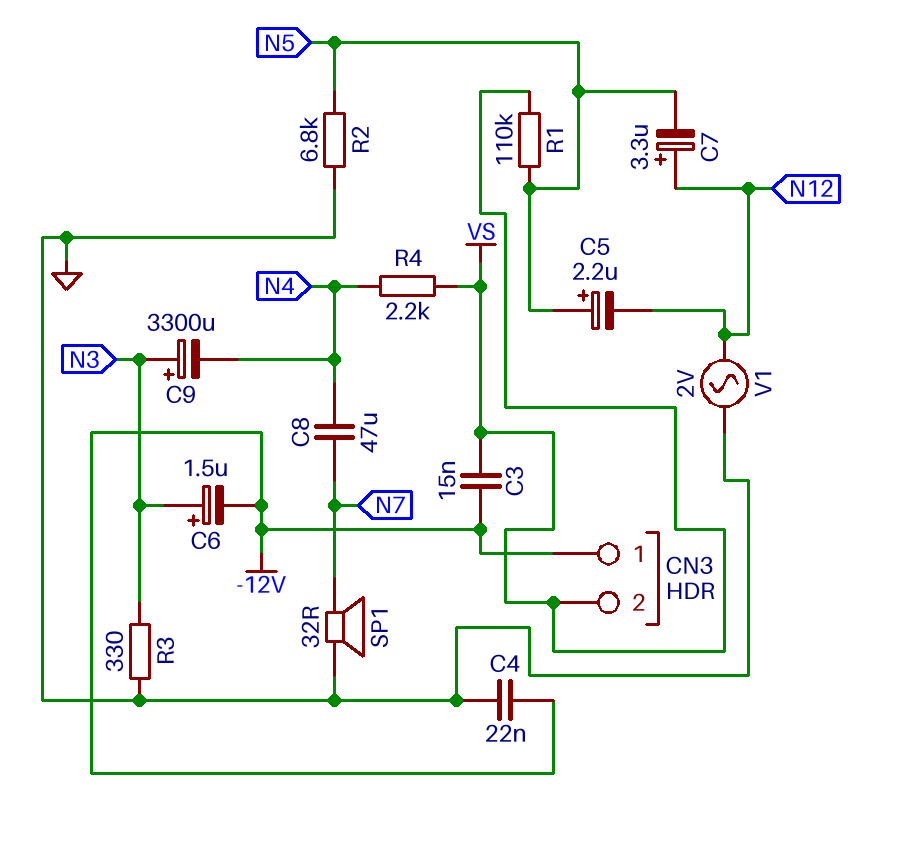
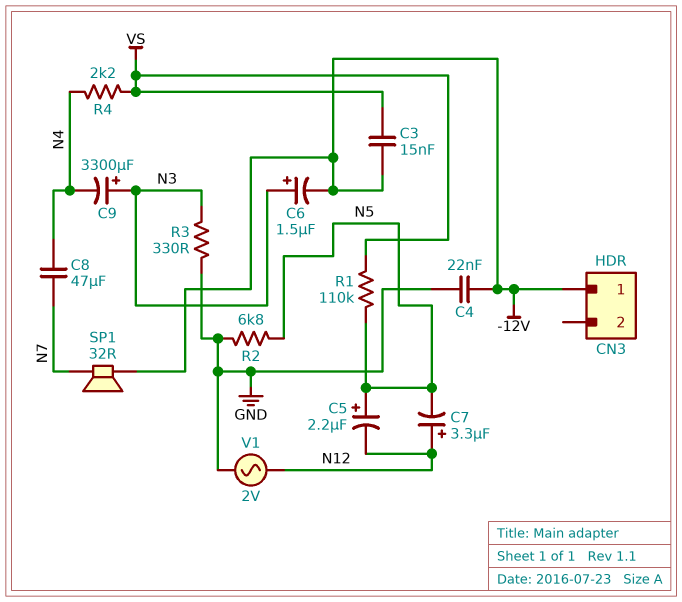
CN3 pin 2: VS -> none
SP1: speaker 32R (GND, N7) -> speaker 32R (-12V, N7)

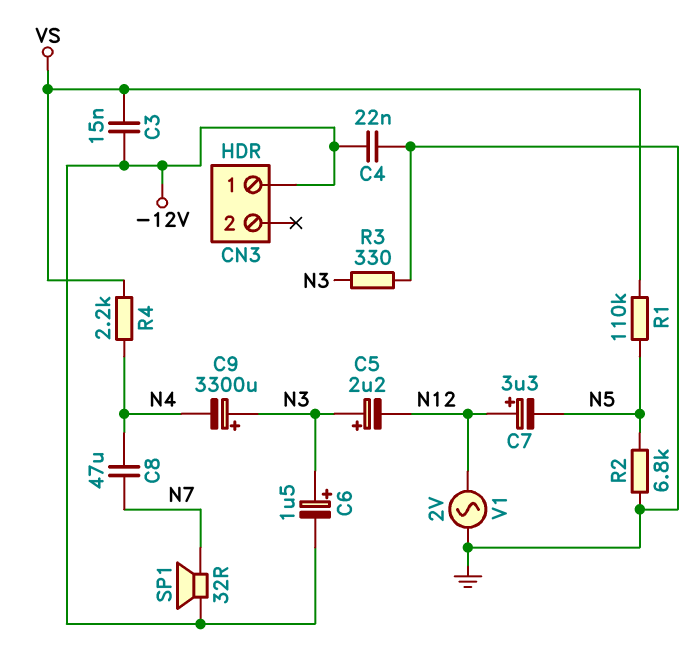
C5: 2.2uF (plus N5, minus N12) -> 2.2uF (plus N3, minus N12)

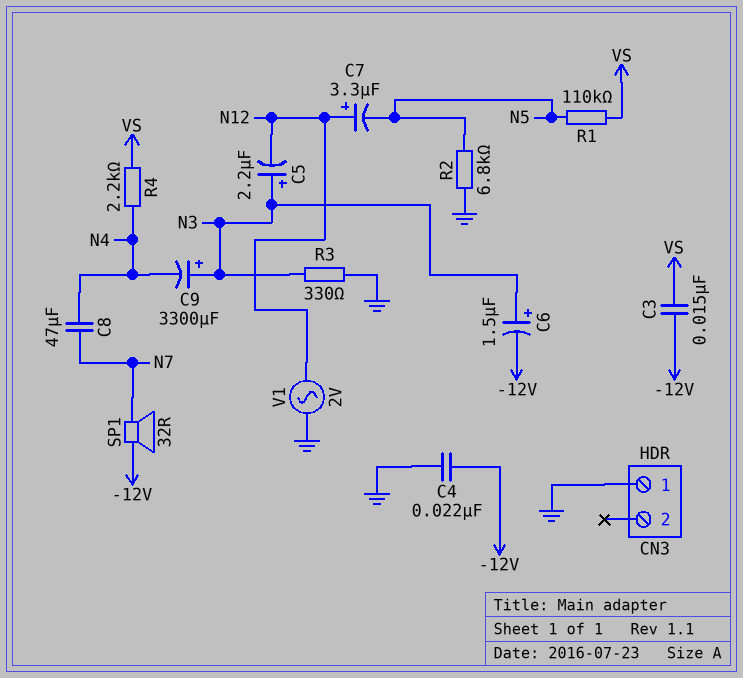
CN3 pin 1: -12V -> GND

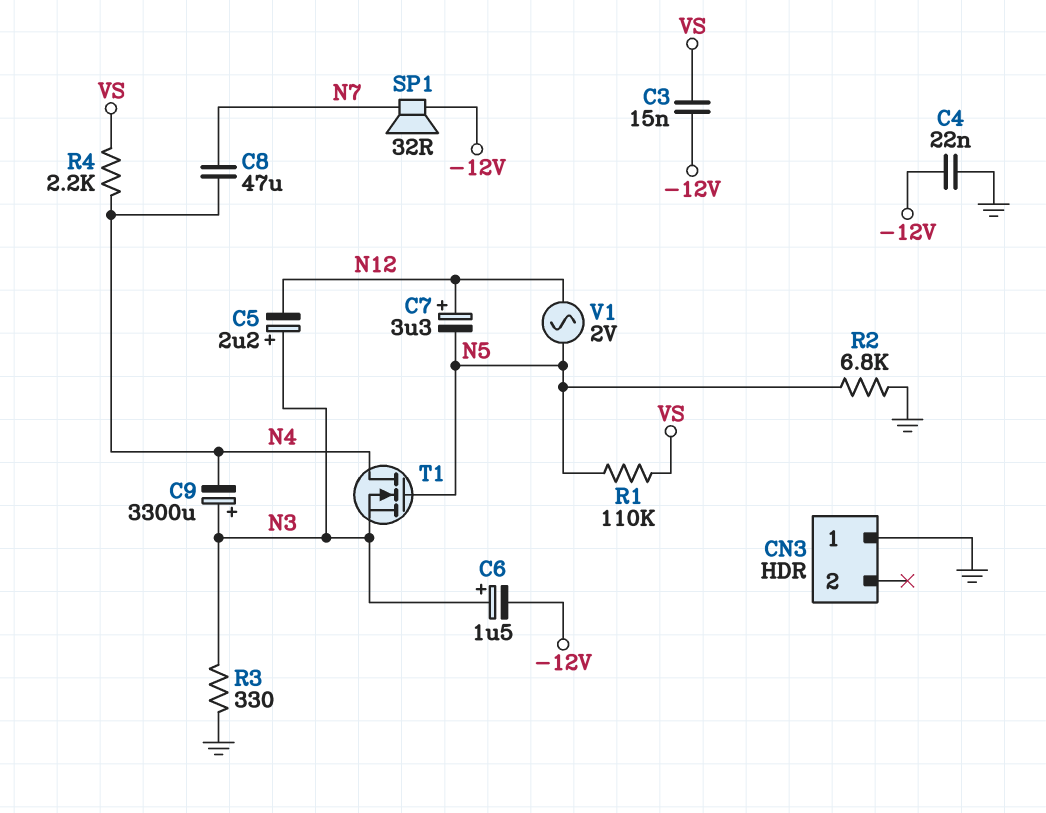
T1: none -> NMOS (G N5, D N4, S N3)
V1: AC 2V (GND, N12) -> AC 2V (N5, N12)

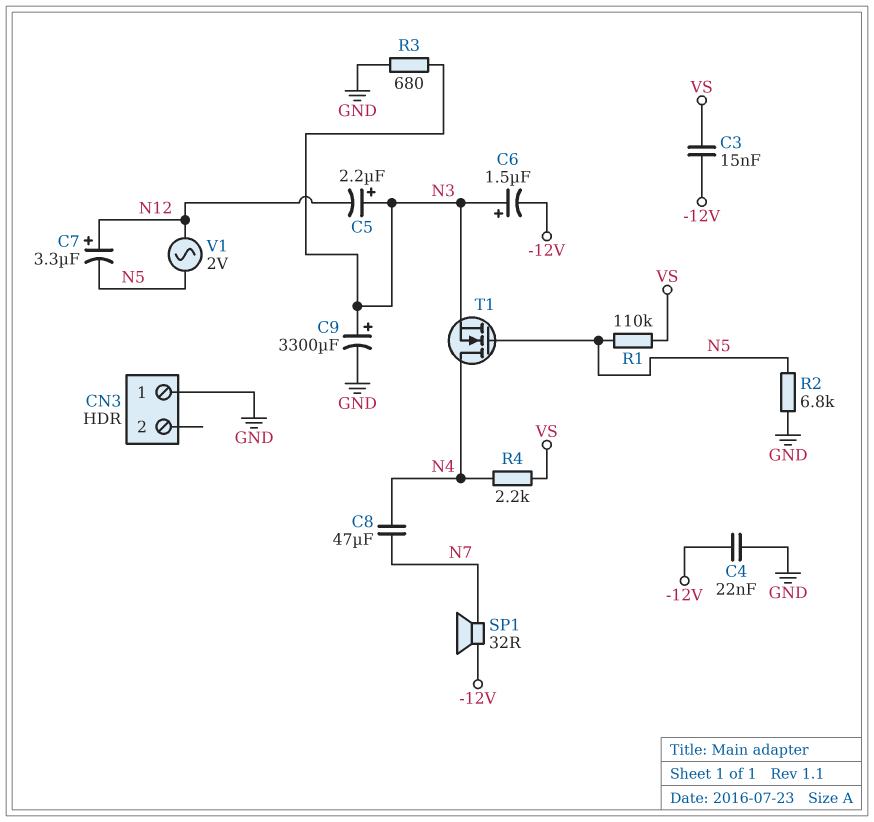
C9: 3300uF (plus N3, minus N4) -> 3300uF (plus N3, minus GND)
R3: 330 (GND, N3) -> 680 (GND, N3)

